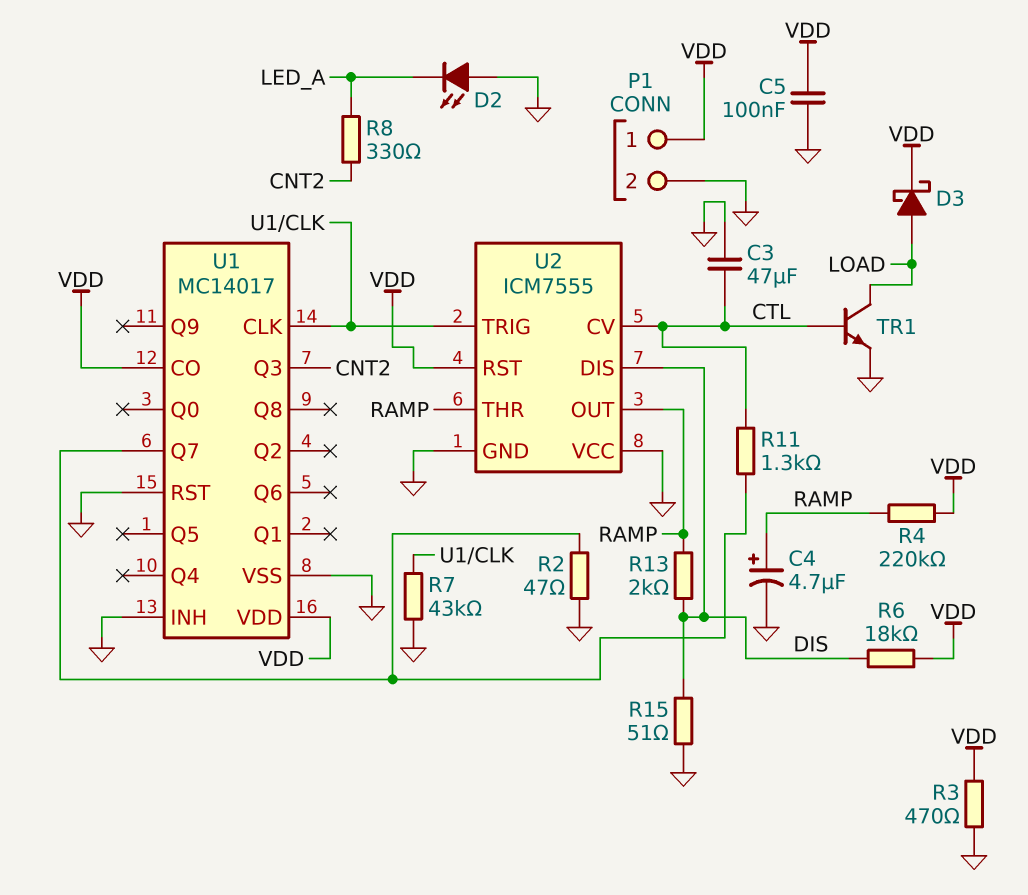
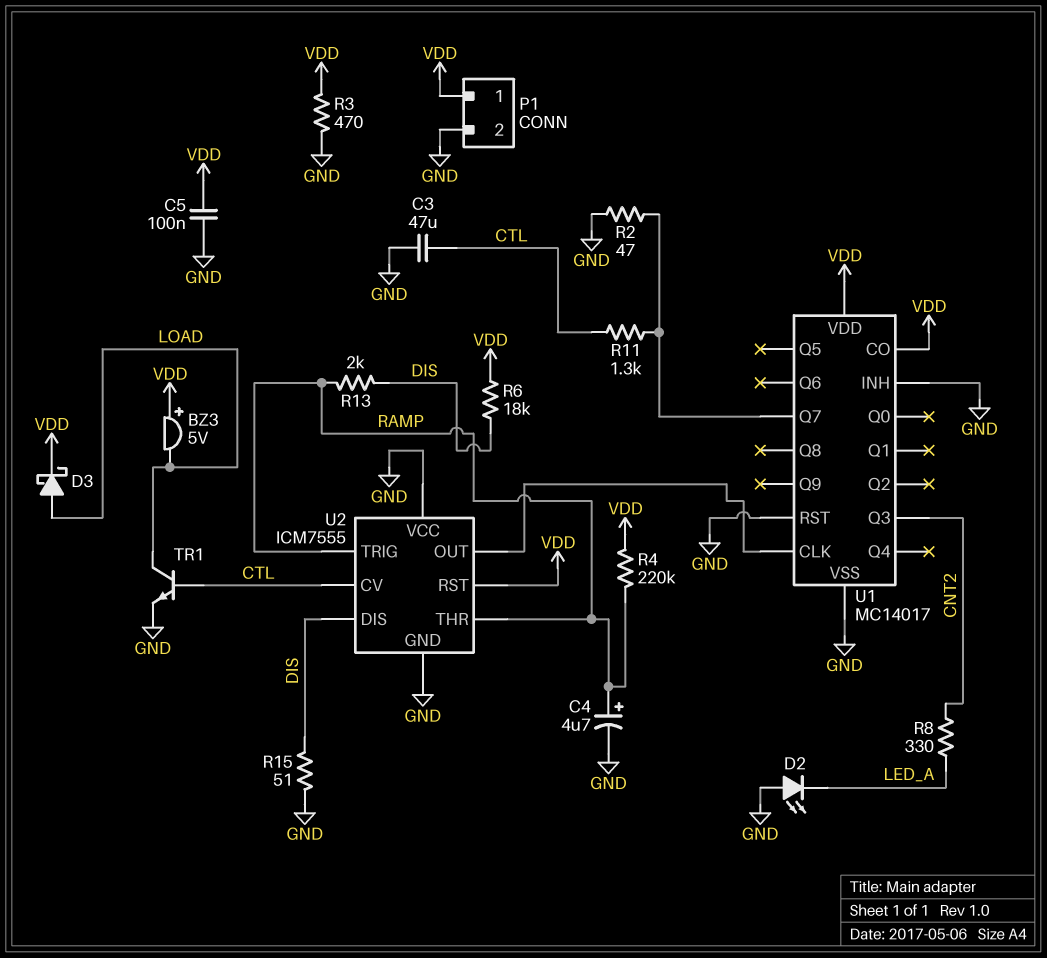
BZ3: none -> buzzer 5V (plus VDD, minus LOAD)
R7: 43k (GND, U1/CLK) -> none
U2 pin OUT: RAMP -> U1/CLK
U2 pin TRIG: U1/CLK -> RAMP

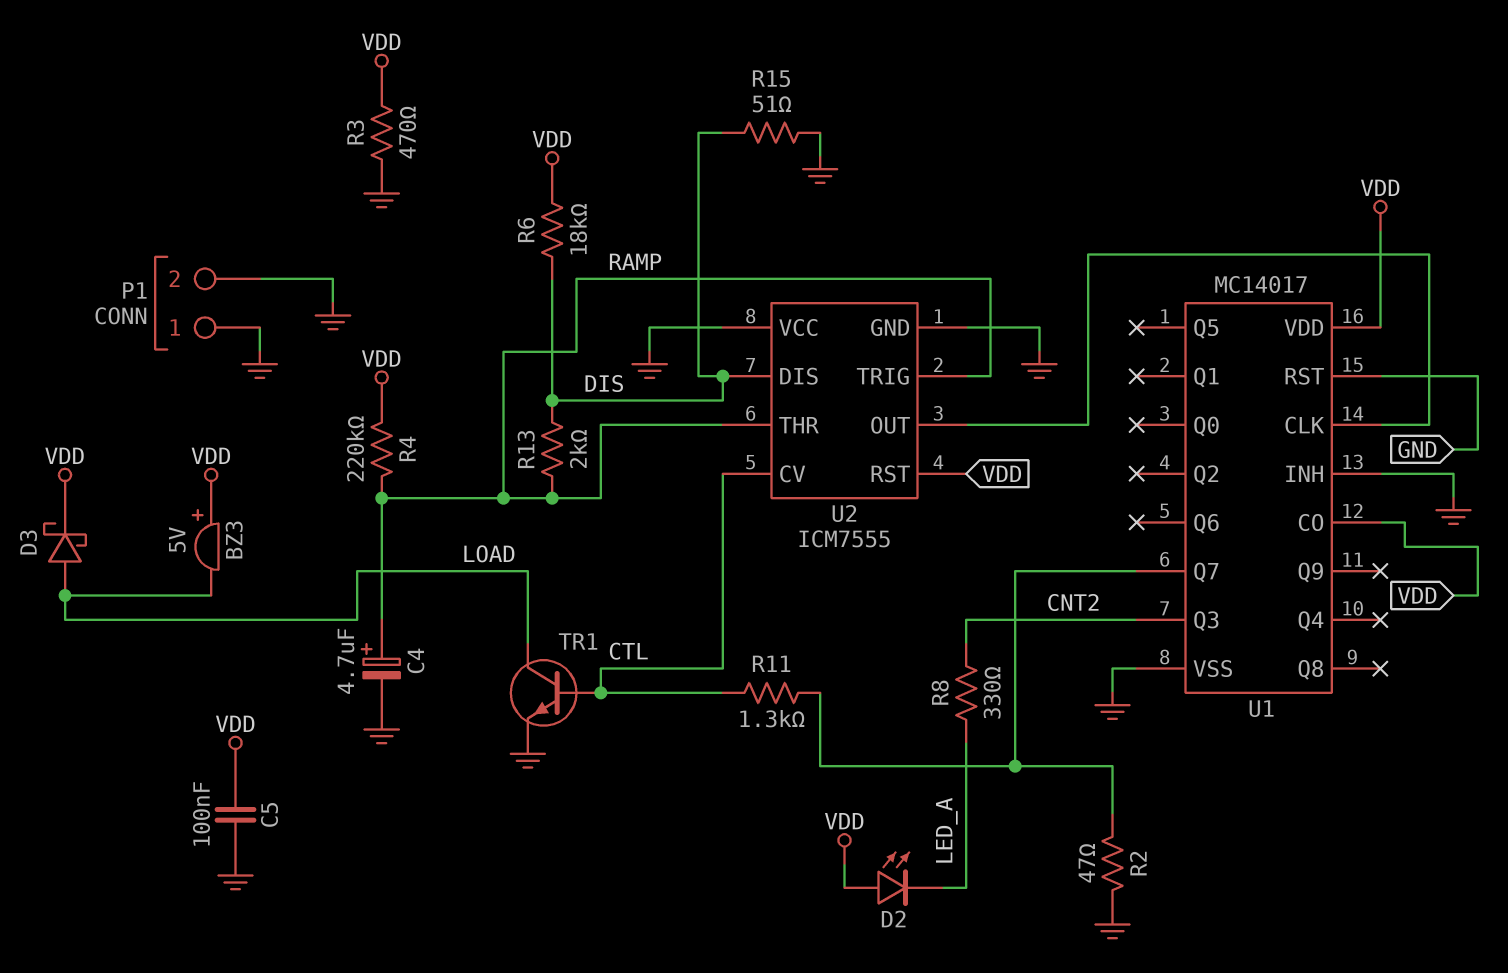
C3: 47uF (CTL, GND) -> none
D2: LED (A GND, K LED_A) -> LED (A VDD, K LED_A)
P1 pin 1: VDD -> GND

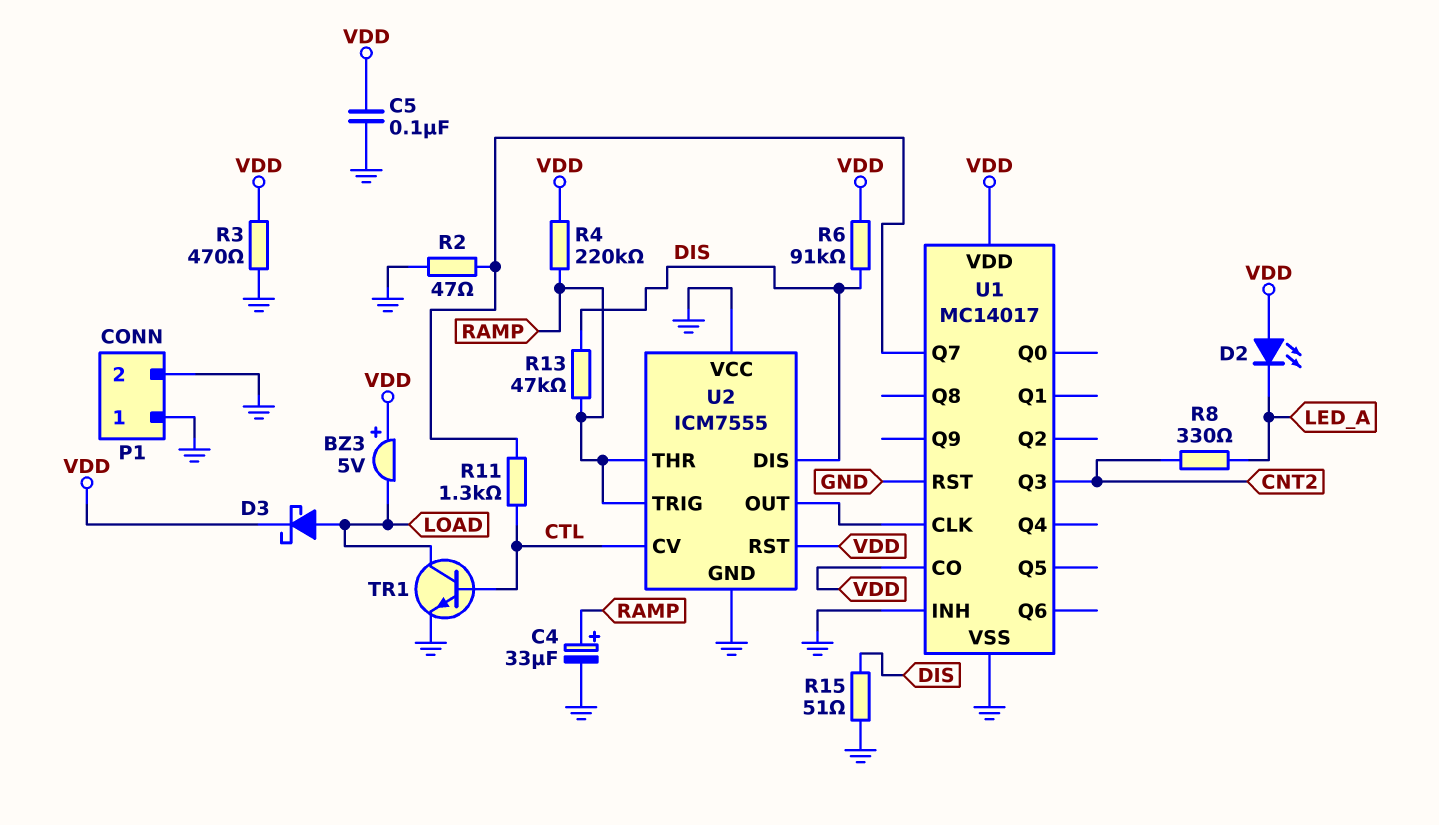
C4: 4.7uF (plus RAMP, minus GND) -> 33uF (plus RAMP, minus GND)
R6: 18k (DIS, VDD) -> 91k (DIS, VDD)
R13: 2k (DIS, RAMP) -> 47k (DIS, RAMP)

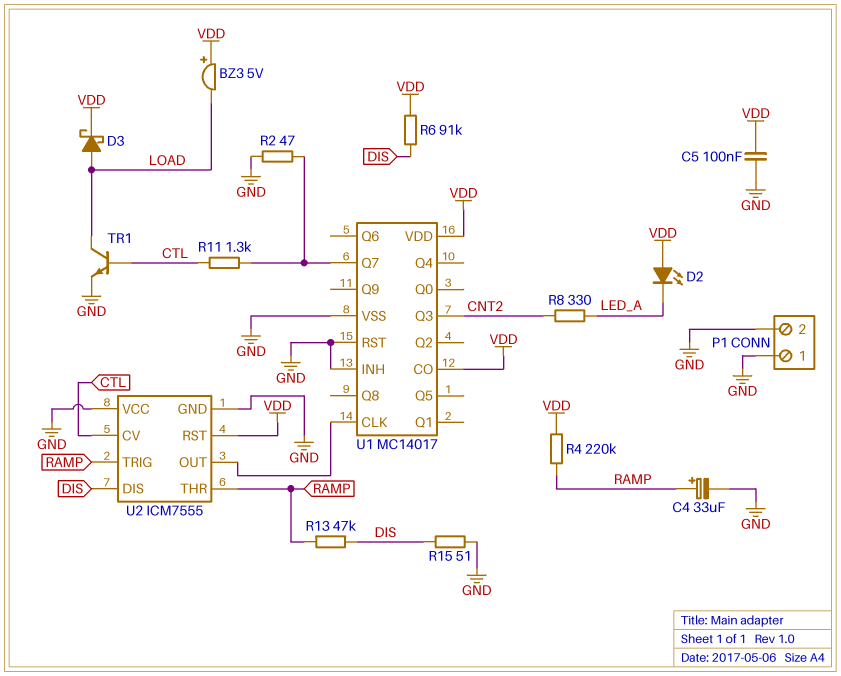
R3: 470 (GND, VDD) -> none

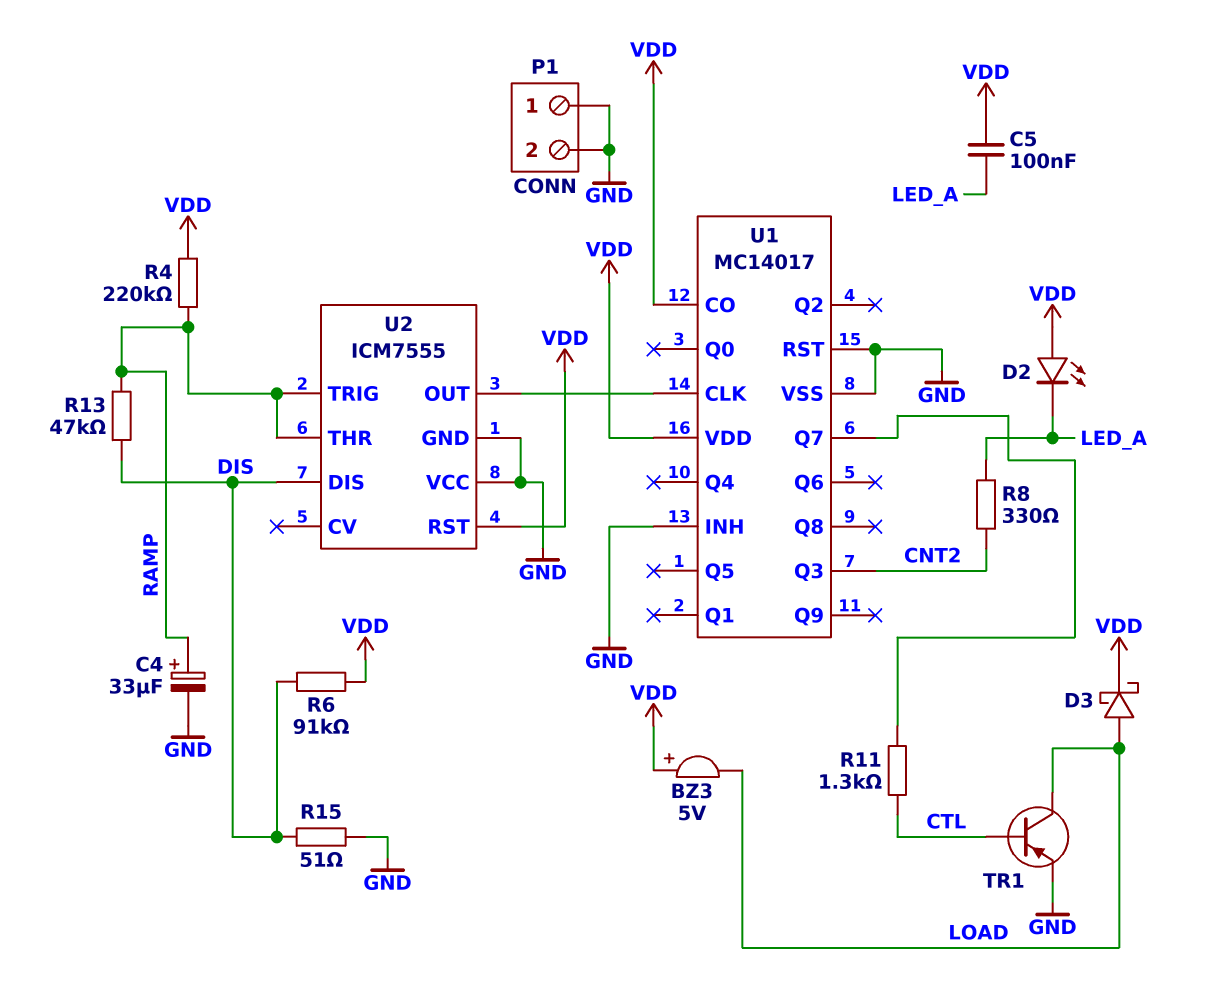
C5: 100nF (GND, VDD) -> 100nF (LED_A, VDD)
R2: 47 (GND, U1/Q7) -> none
TR1: NPN (B CTL, C LOAD, E GND) -> PNP (B CTL, C LOAD, E GND)
U2 pin CV: CTL -> none

